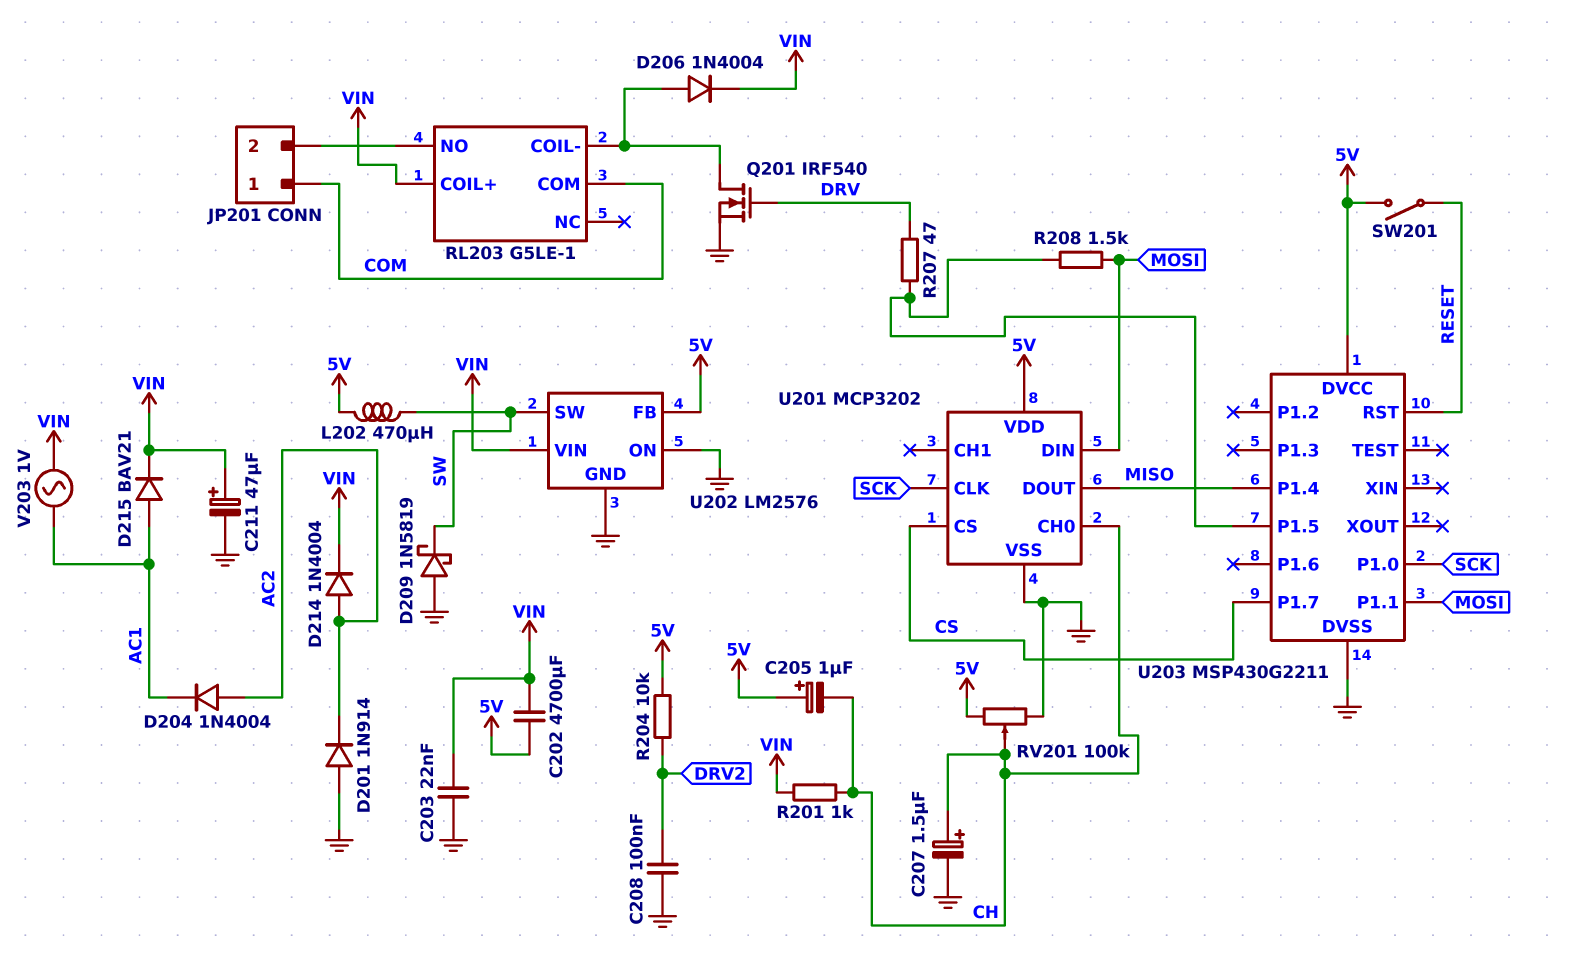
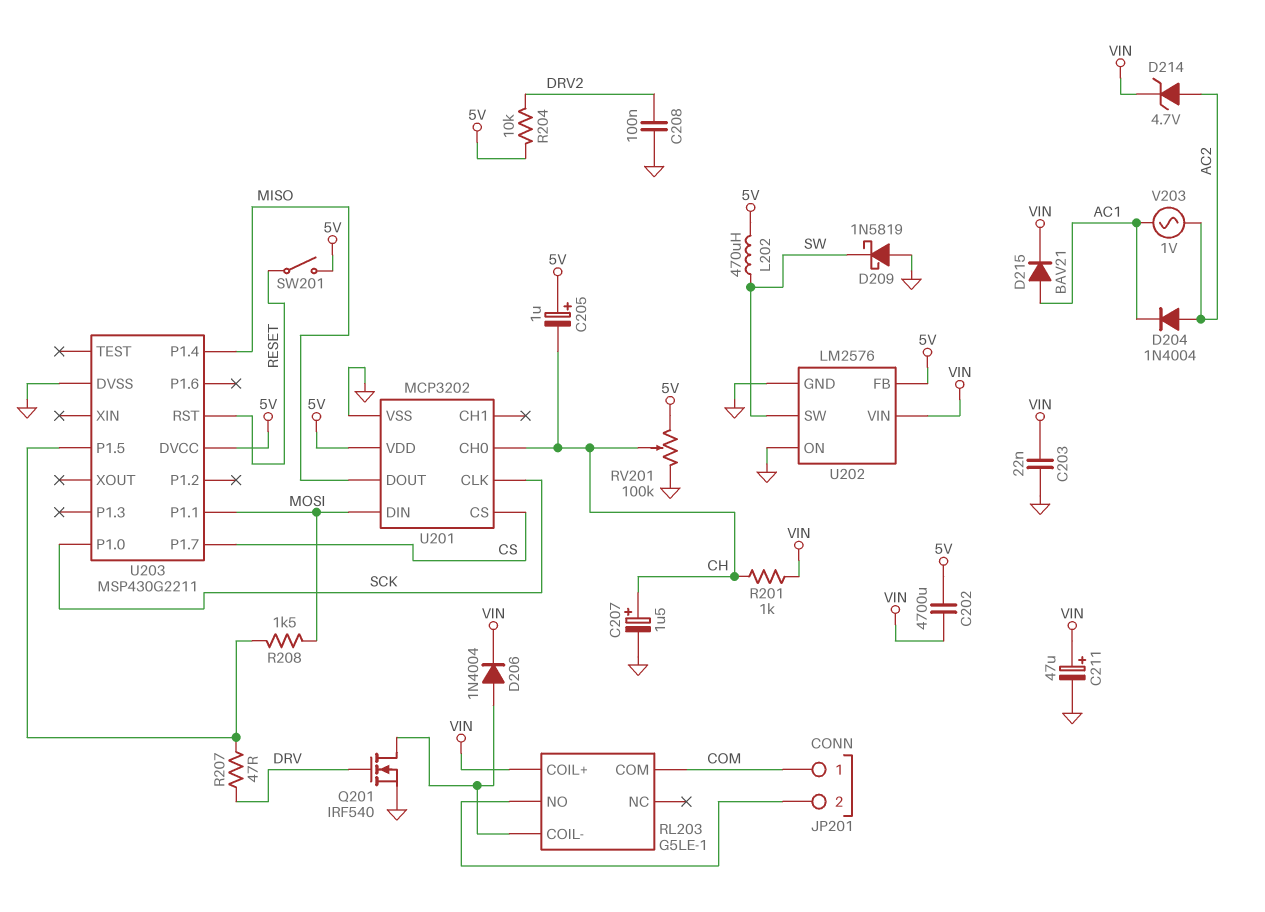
D201: diode 1N914 (A GND, K AC2) -> none
D214: diode 1N4004 (A AC2, K VIN) -> zener 4.7V (A AC2, K VIN)
V203: AC 1V (AC1, VIN) -> AC 1V (AC1, AC2)

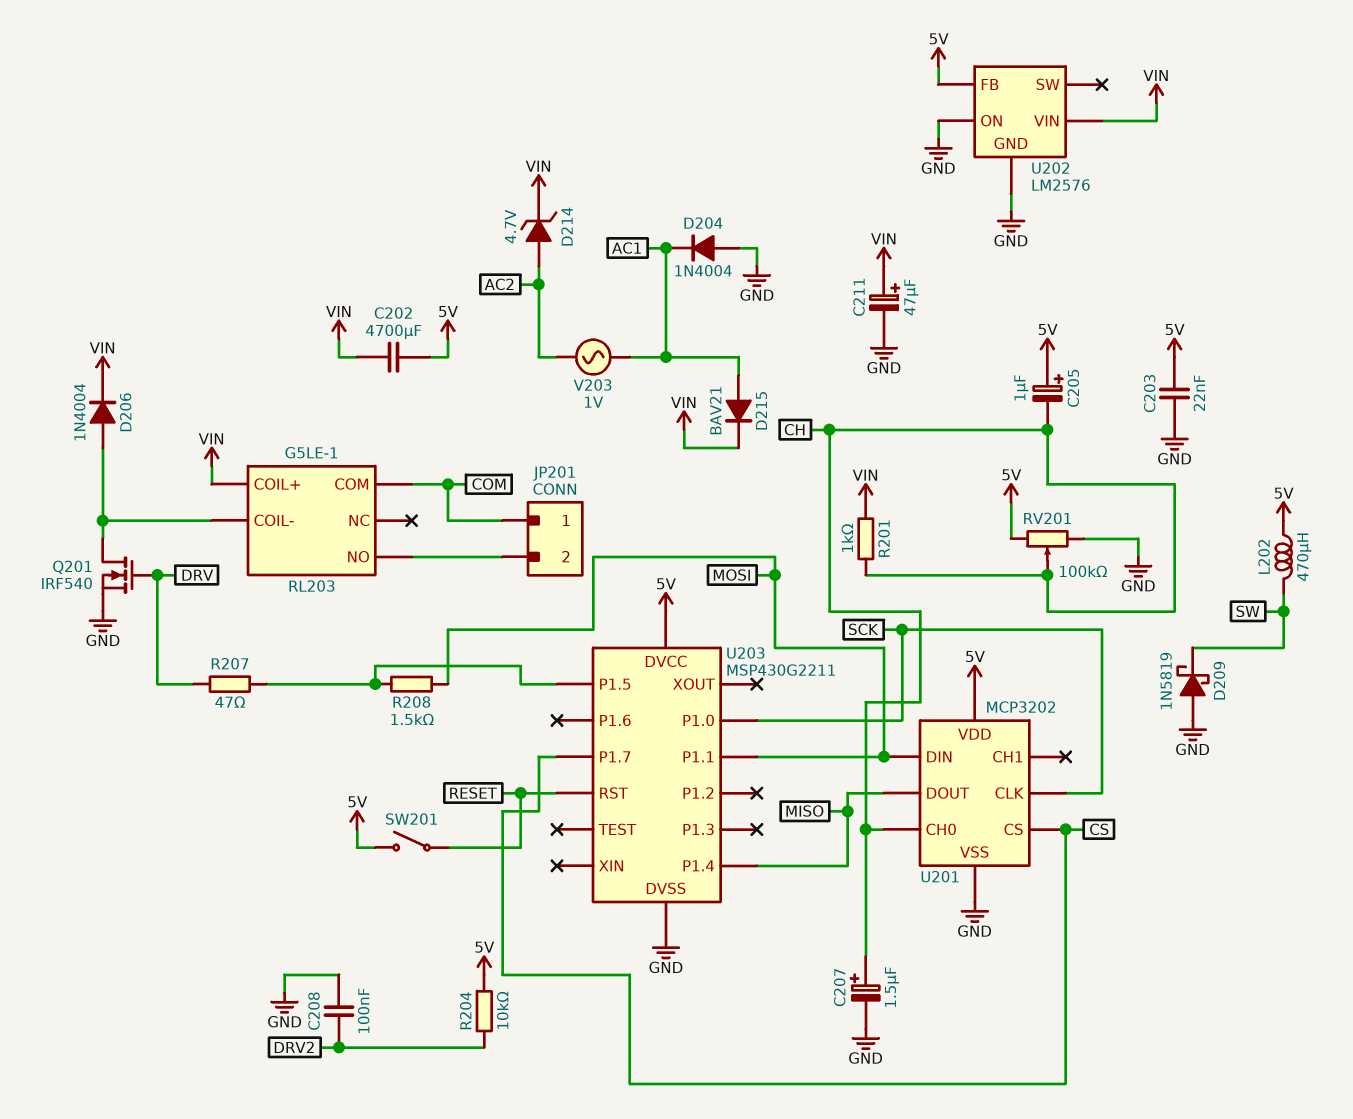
C203: 22nF (GND, VIN) -> 22nF (5V, GND)
D204: diode 1N4004 (A AC2, K AC1) -> diode 1N4004 (A GND, K AC1)
U202 pin SW: SW -> none

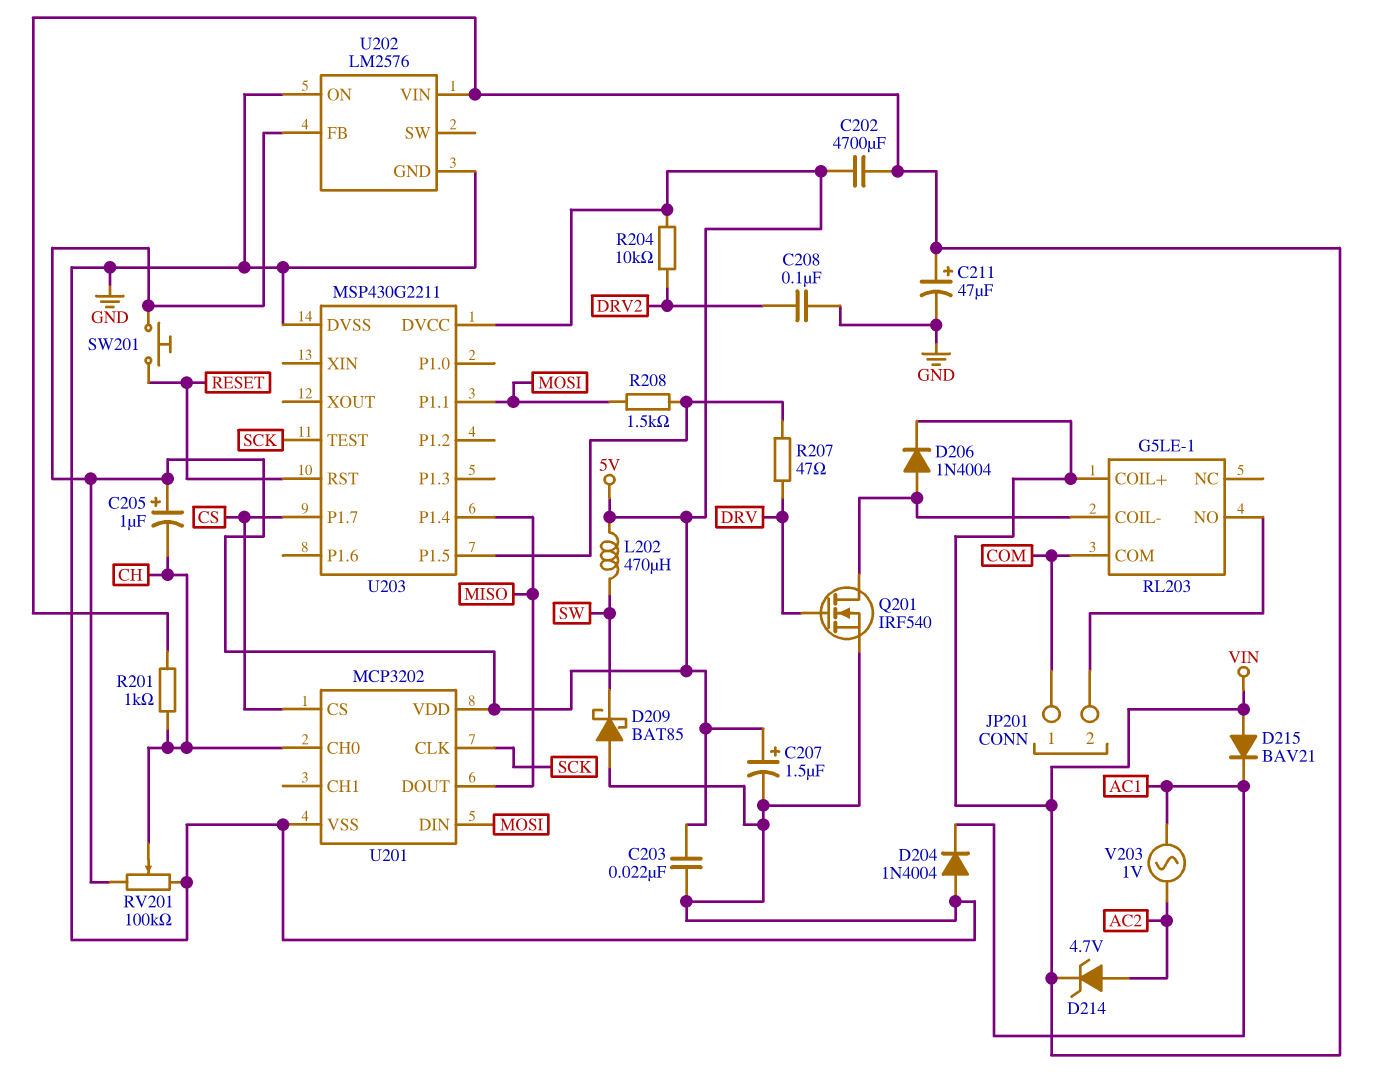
C207: 1.5uF (plus CH, minus GND) -> 1.5uF (plus 5V, minus GND)
D209: schottky 1N5819 (A GND, K SW) -> schottky BAT85 (A GND, K SW)
D215: diode BAV21 (A AC1, K VIN) -> diode BAV21 (A VIN, K AC1)
SW201: switch (5V, RESET) -> button (5V, RESET)
U203 pin P1.0: SCK -> none
U203 pin TEST: none -> SCK

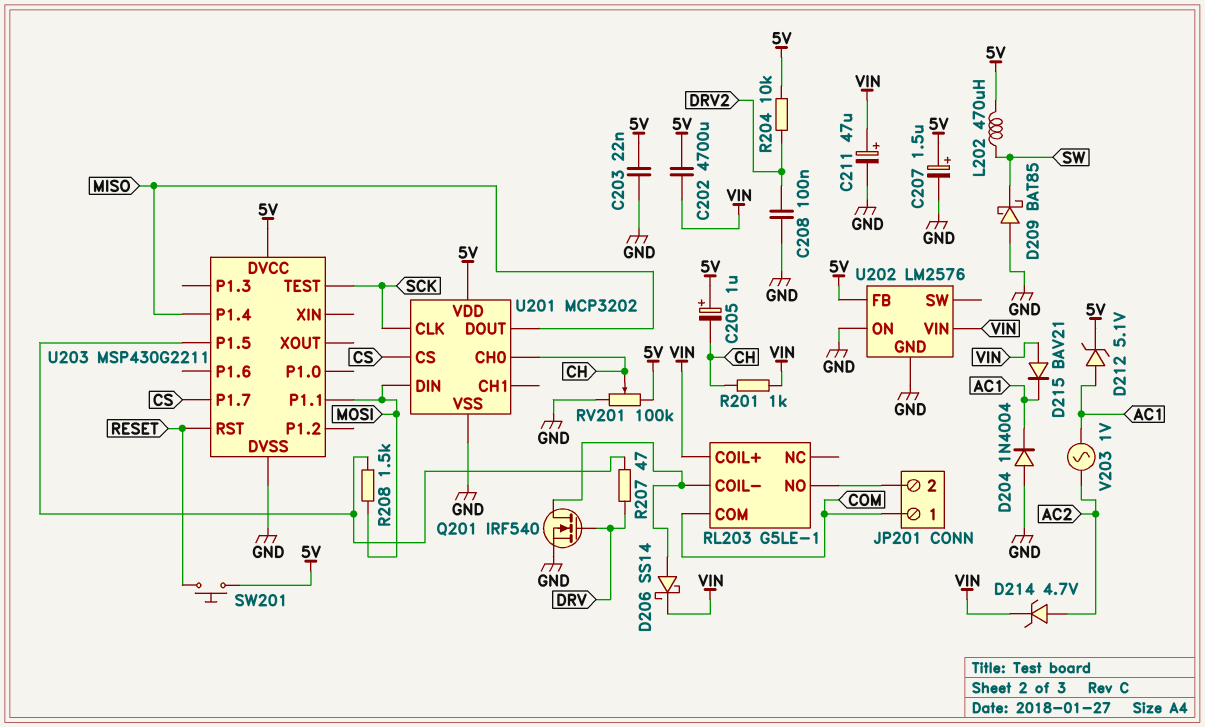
D206: diode 1N4004 (A RL203/COIL-, K VIN) -> schottky SS14 (A RL203/COIL-, K VIN)
D212: none -> zener 5.1V (A AC1, K 5V)

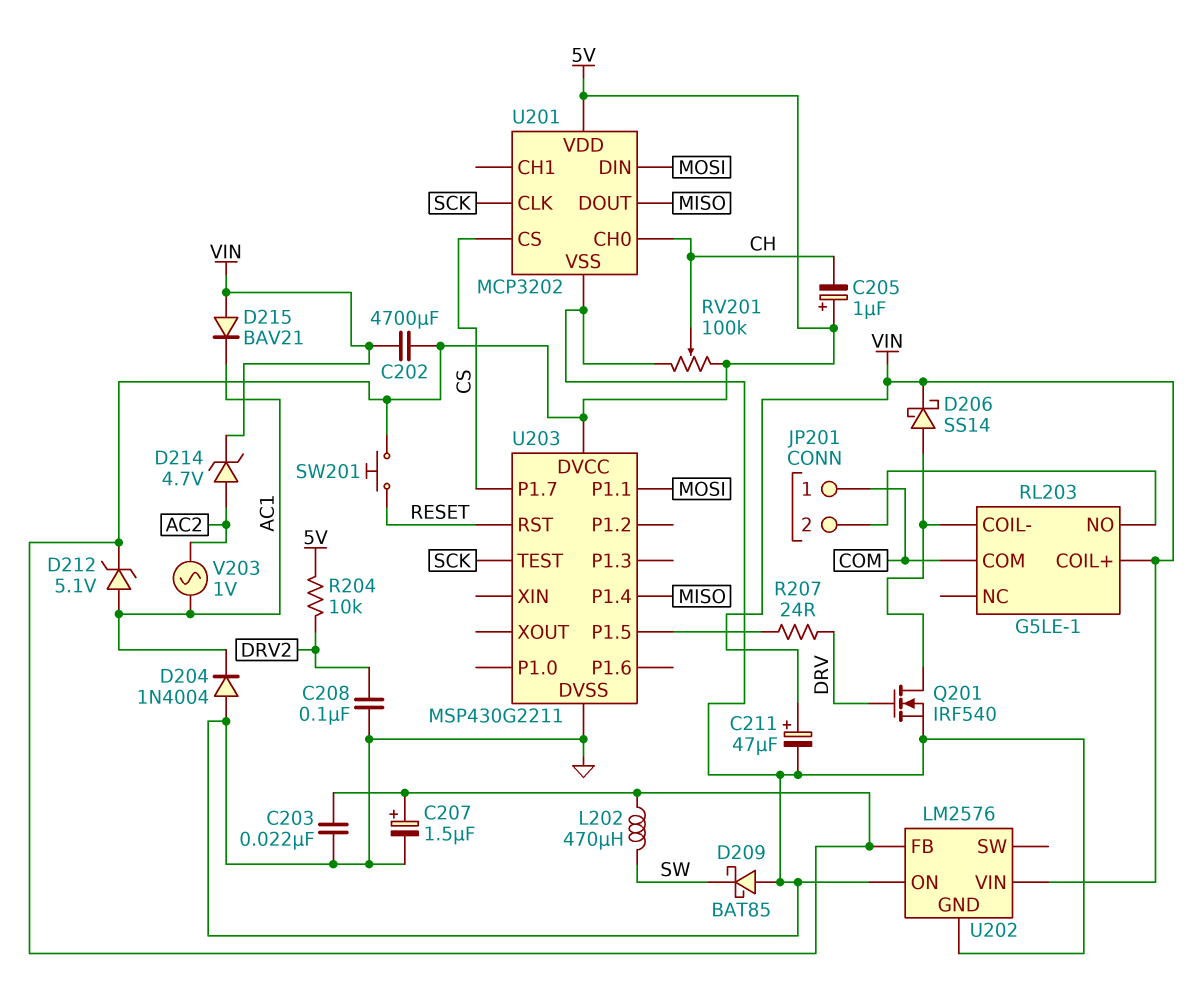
R201: 1k (CH, VIN) -> none
R207: 47 (DRV, U203/P1.5) -> 24 (DRV, U203/P1.5)
R208: 1.5k (MOSI, U203/P1.5) -> none

